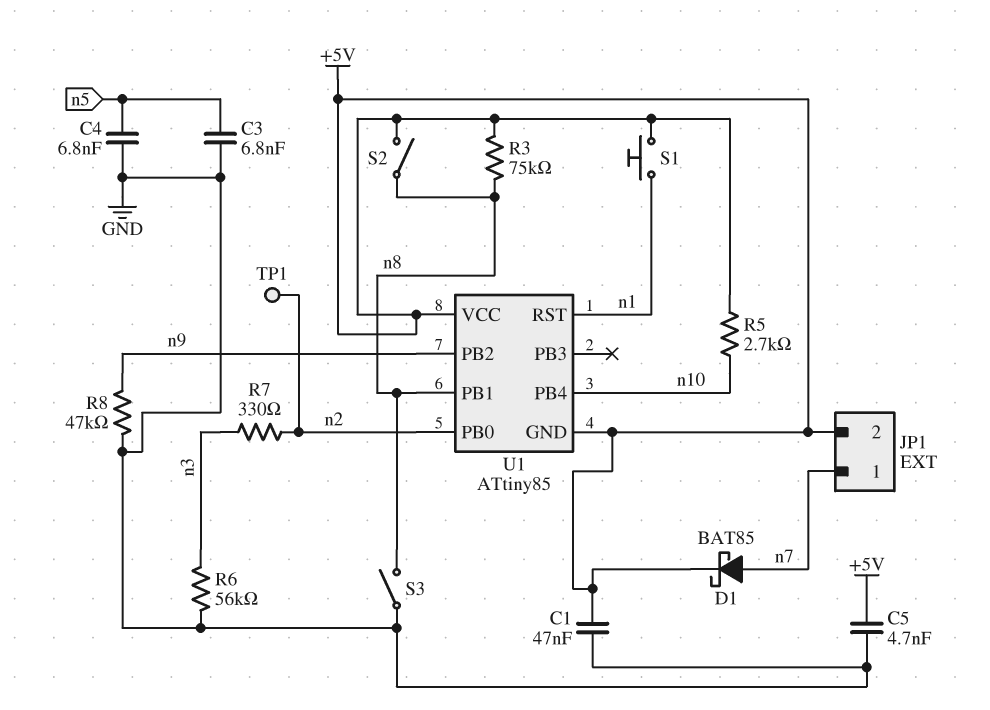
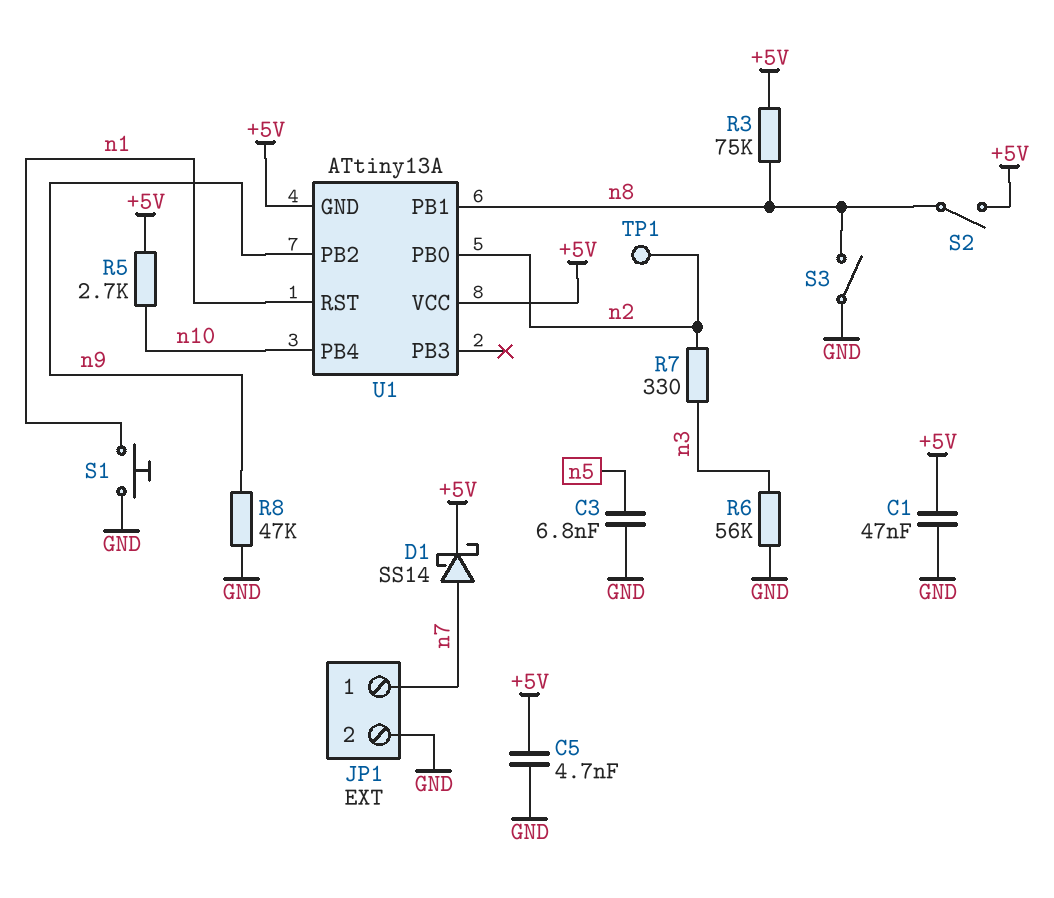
C4: 6.8nF (GND, n5) -> none
D1: schottky BAT85 (A n7, K +5V) -> schottky SS14 (A n7, K +5V)
JP1 pin 2: +5V -> GND
S1: button (+5V, n1) -> button (GND, n1)
U1: ATtiny85 -> ATtiny13A

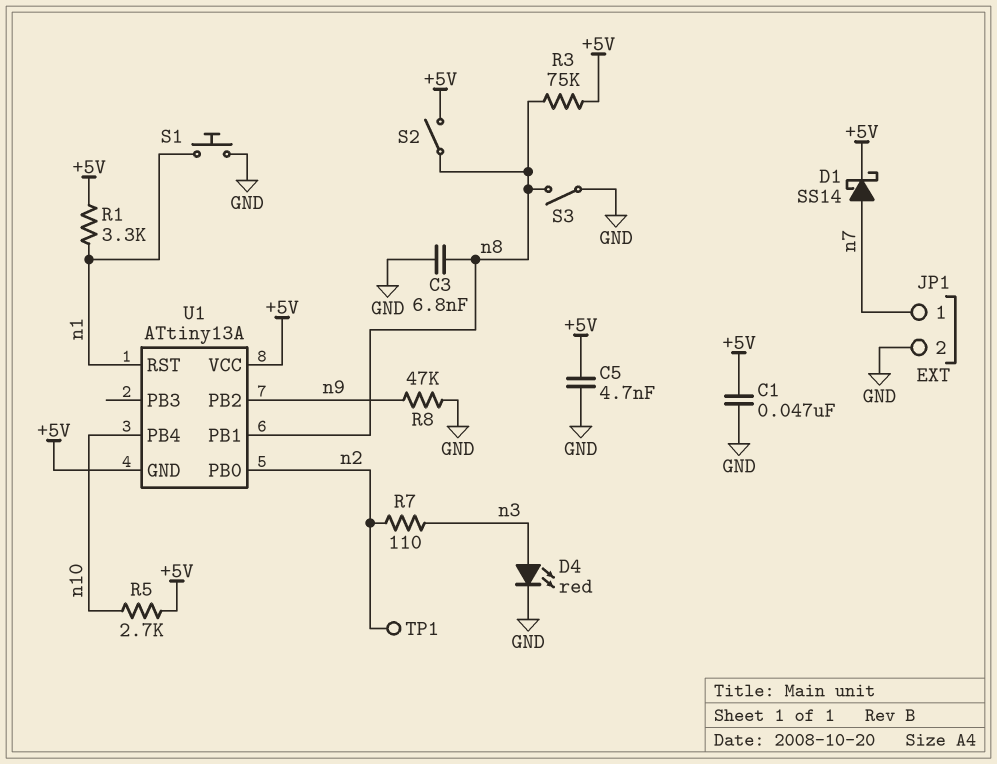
C3: 6.8nF (GND, n5) -> 6.8nF (GND, n8)
D4: none -> LED red (A n3, K GND)
R1: none -> 3.3k (+5V, n1)
R6: 56k (GND, n3) -> none
R7: 330 (n2, n3) -> 110 (n2, n3)

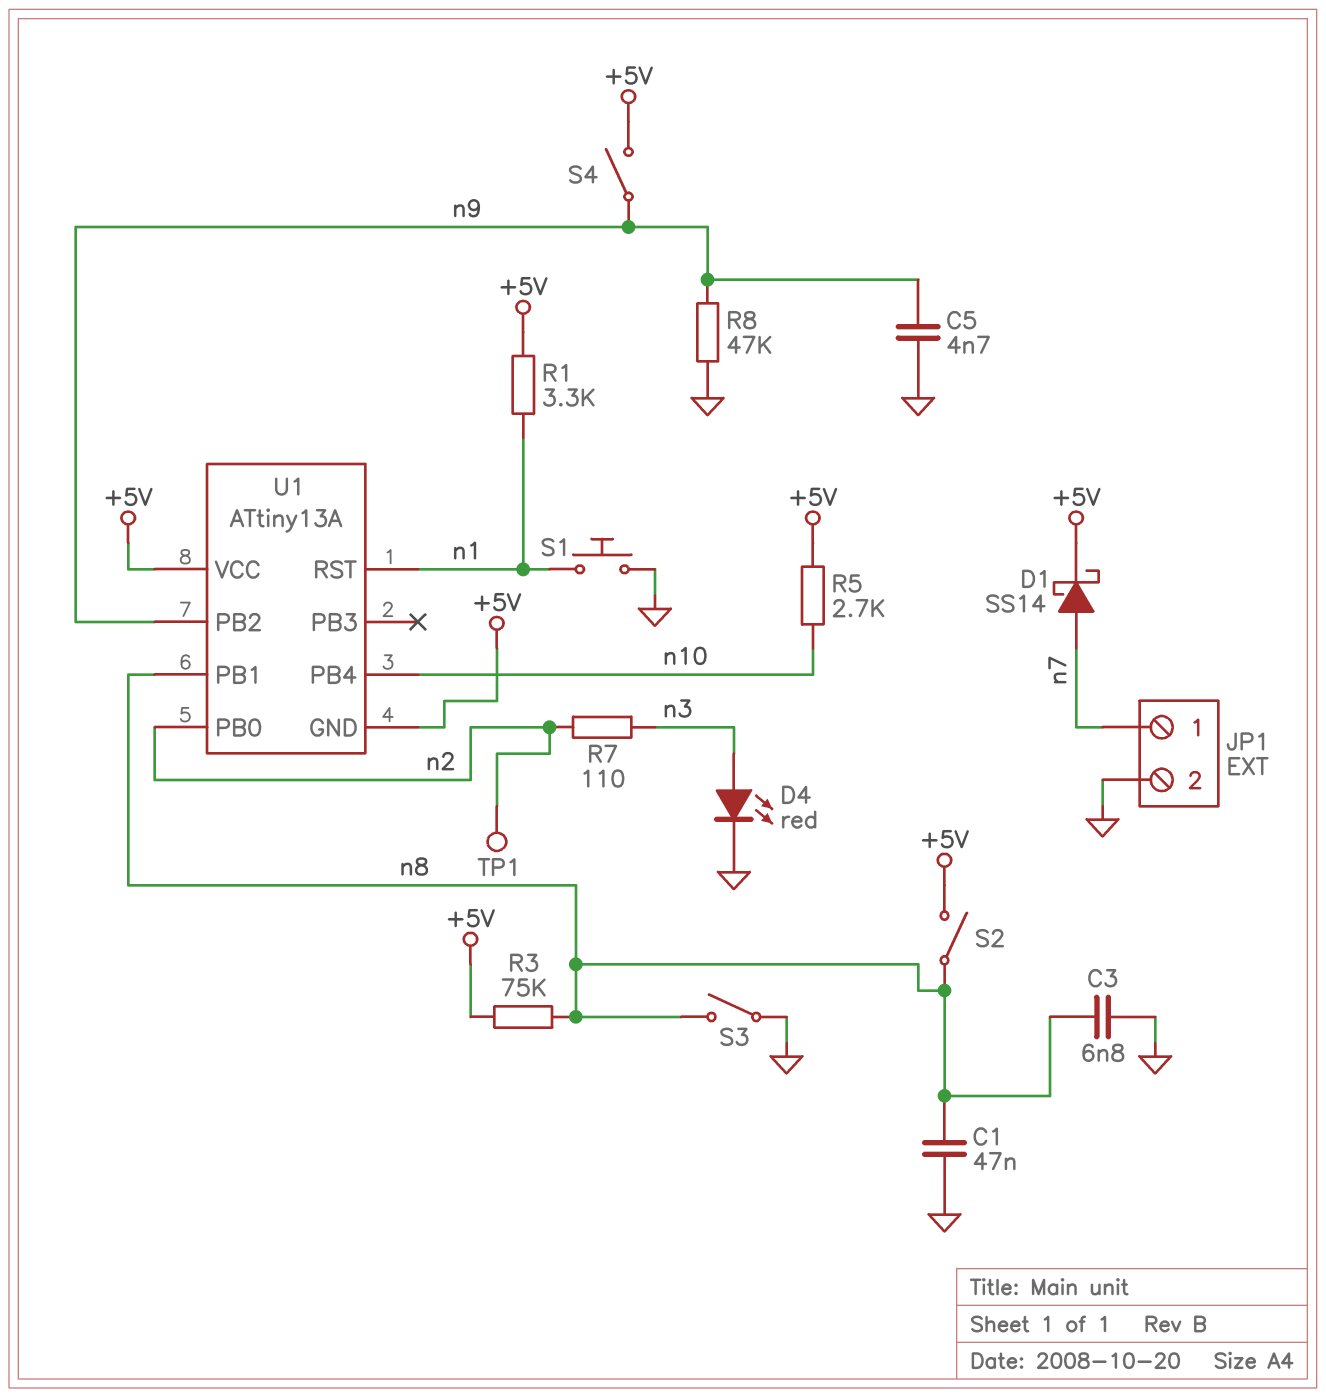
C1: 47nF (+5V, GND) -> 47nF (GND, n8)
C5: 4.7nF (+5V, GND) -> 4.7nF (GND, n9)
S4: none -> switch (+5V, n9)

